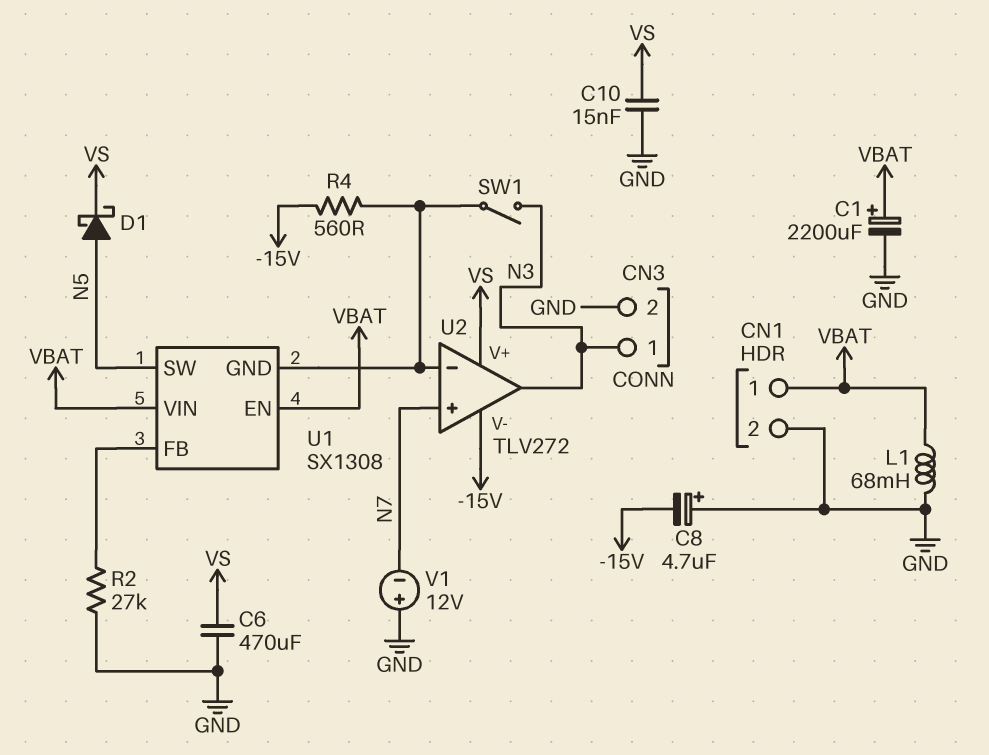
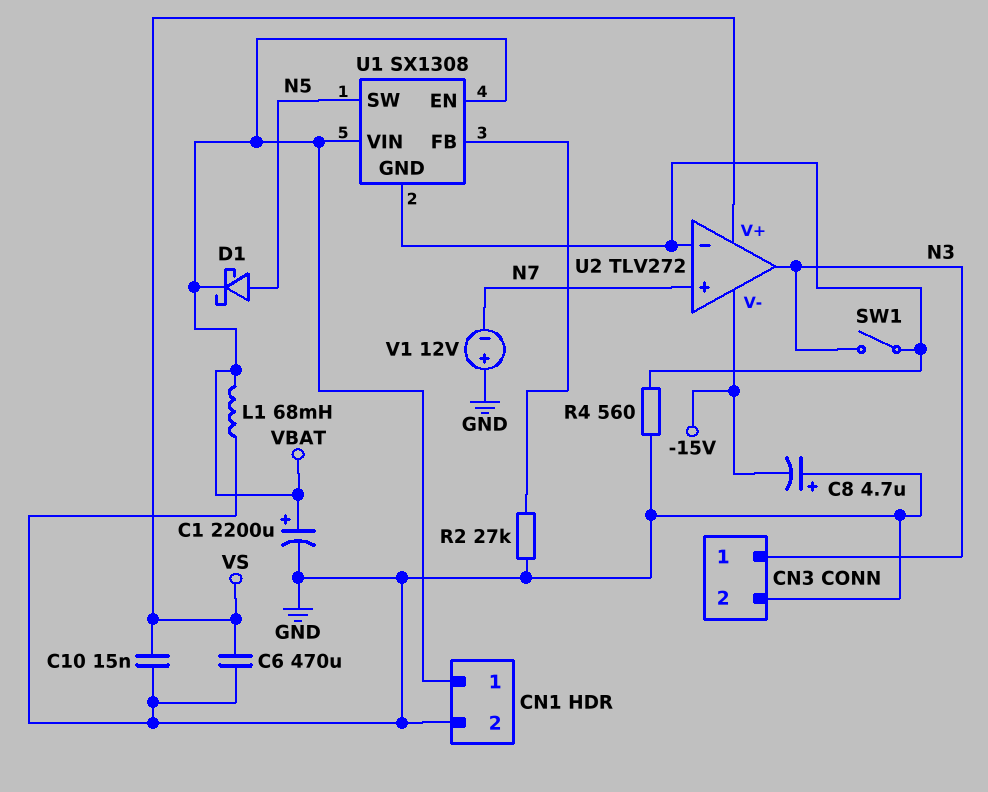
D1: schottky (A N5, K VS) -> schottky (A N5, K VBAT)
R4: 560 (-15V, U1/GND) -> 560 (GND, U1/GND)

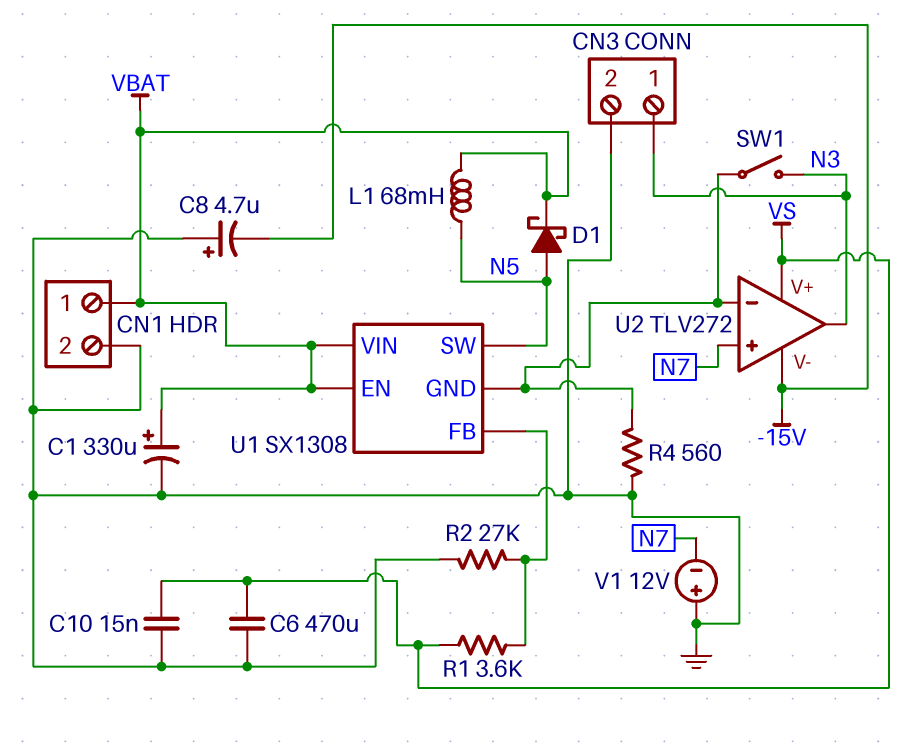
C1: 2200uF (plus VBAT, minus GND) -> 330uF (plus VBAT, minus GND)
L1: 68mH (GND, VBAT) -> 68mH (N5, VBAT)
R1: none -> 3.6k (U1/FB, VS)

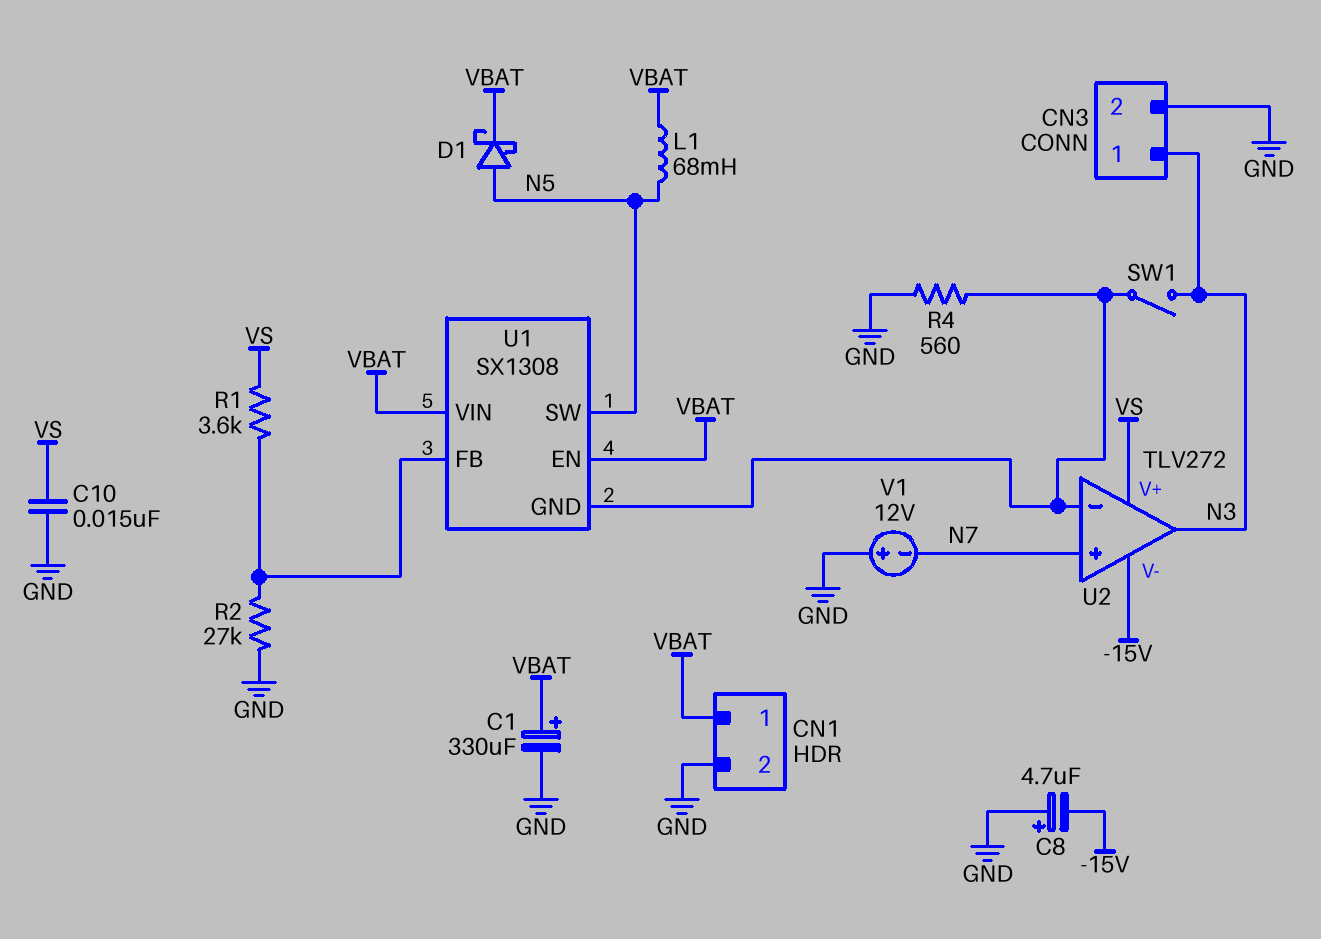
C6: 470uF (GND, VS) -> none

